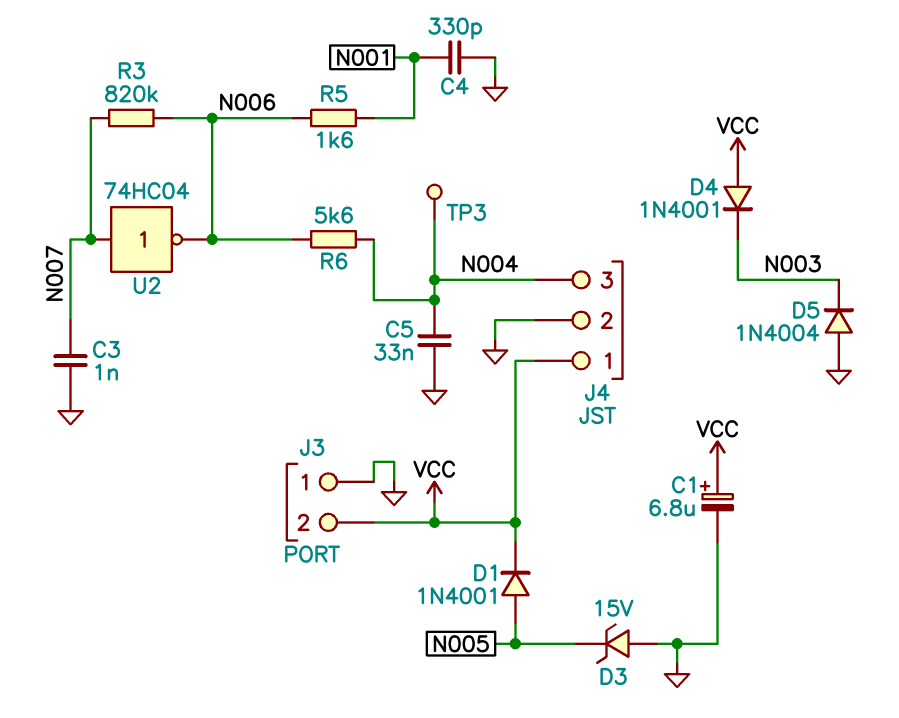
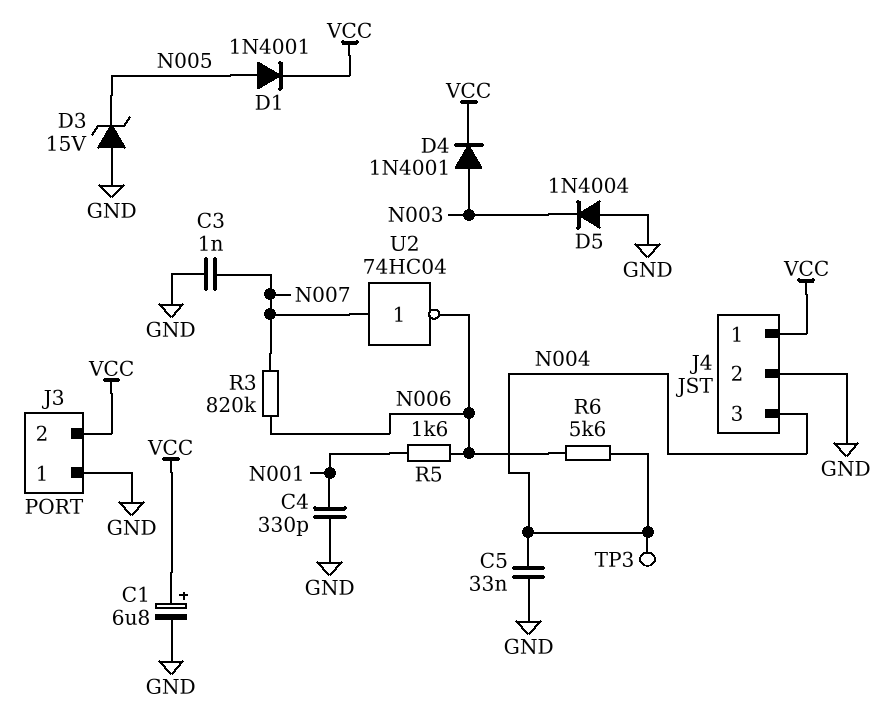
D4: diode 1N4001 (A VCC, K N003) -> diode 1N4001 (A N003, K VCC)

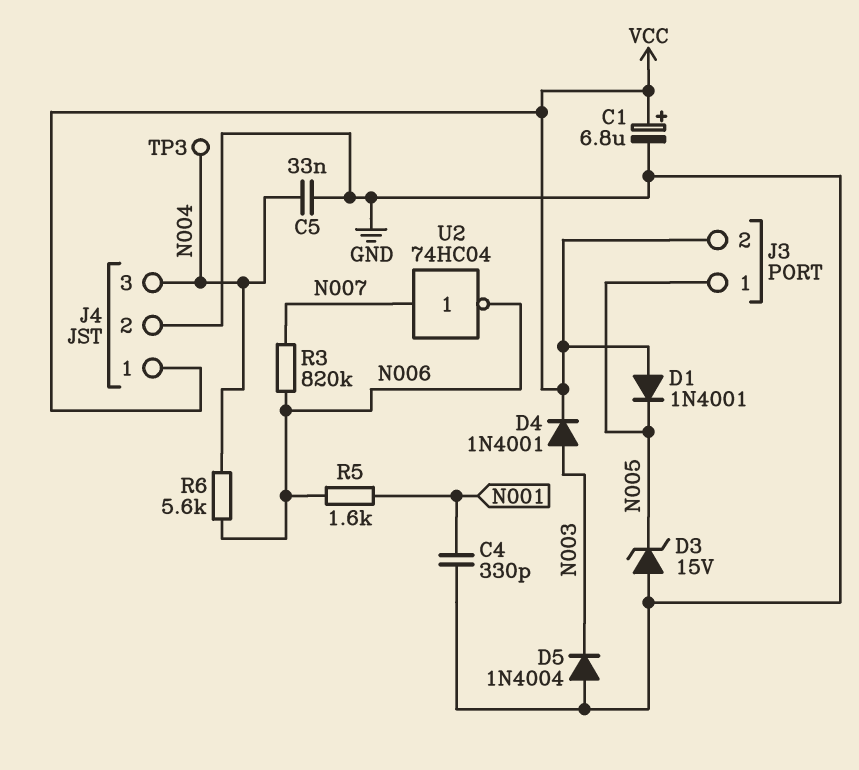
C3: 1nF (GND, N007) -> none
D1: diode 1N4001 (A N005, K VCC) -> diode 1N4001 (A VCC, K N005)
J3 pin 1: GND -> N005

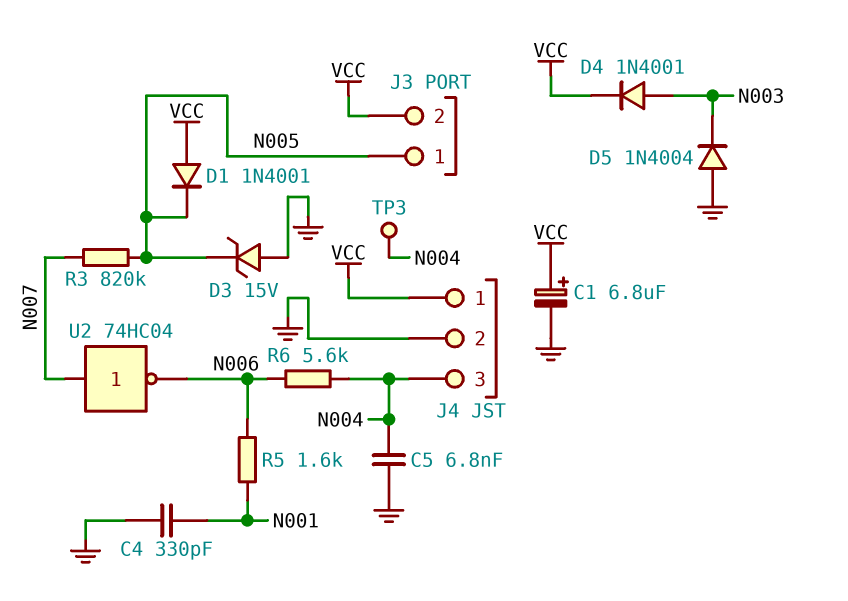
C5: 33nF (GND, N004) -> 6.8nF (GND, N004)
R3: 820k (N006, N007) -> 820k (N005, N007)

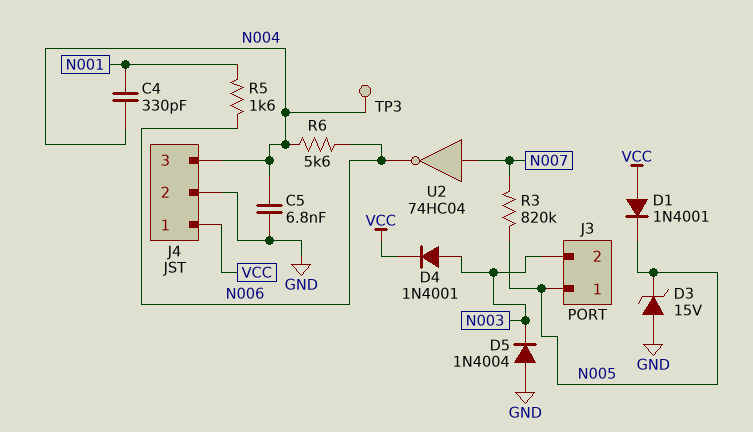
C1: 6.8uF (plus VCC, minus GND) -> none
C4: 330pF (GND, N001) -> 330pF (N001, N004)
J3 pin 2: VCC -> N003

